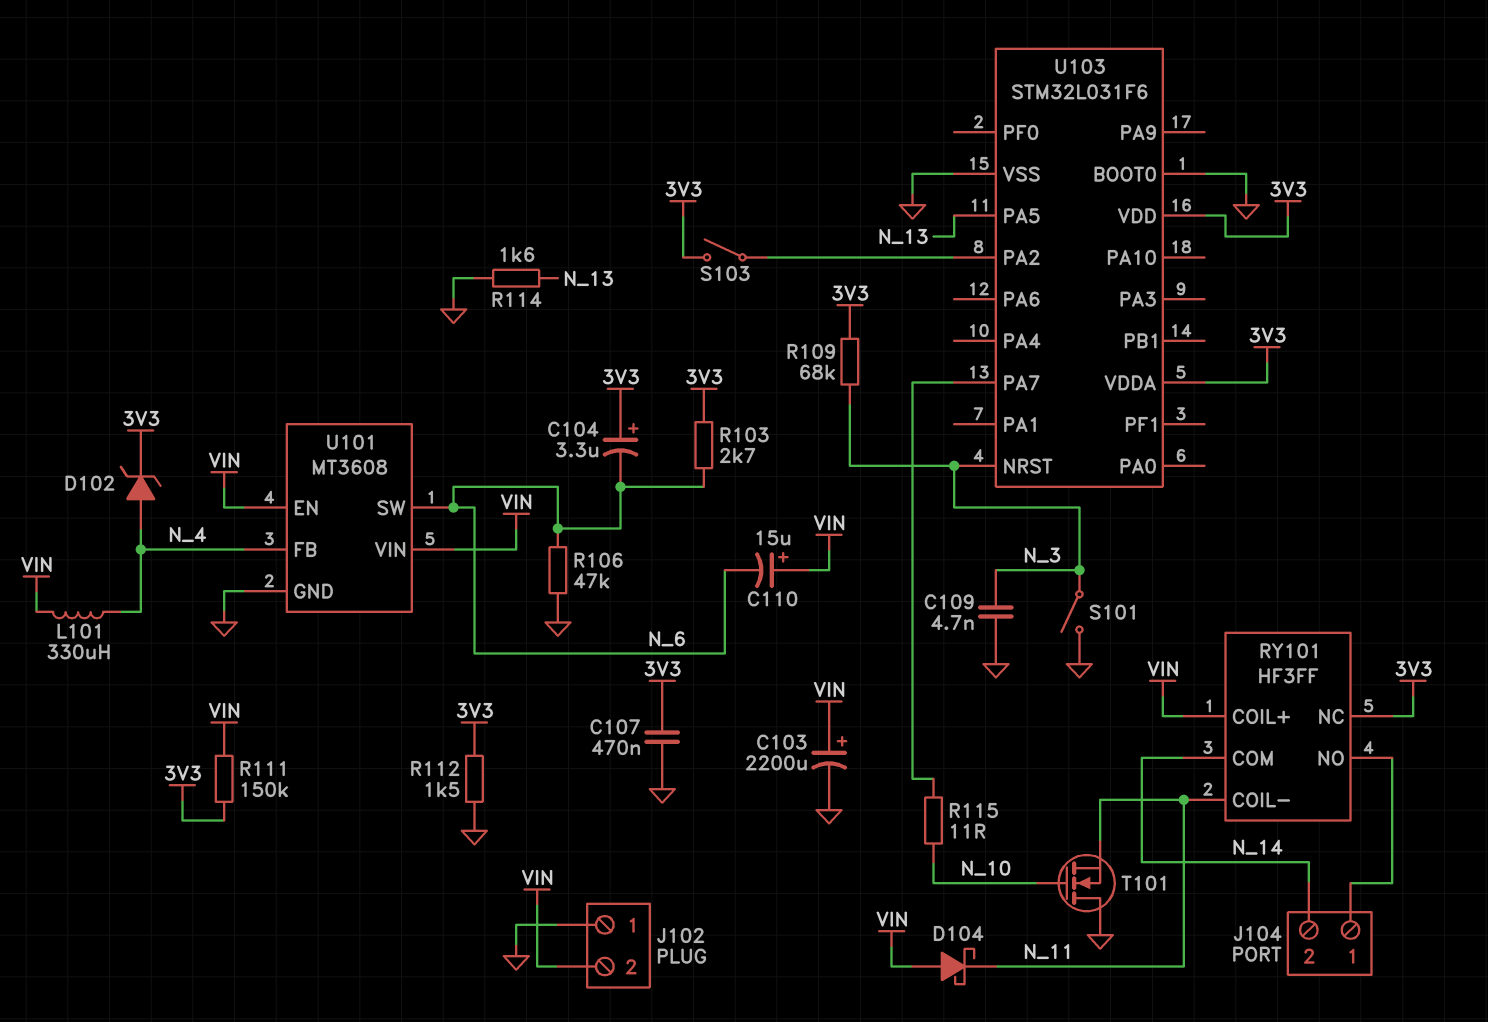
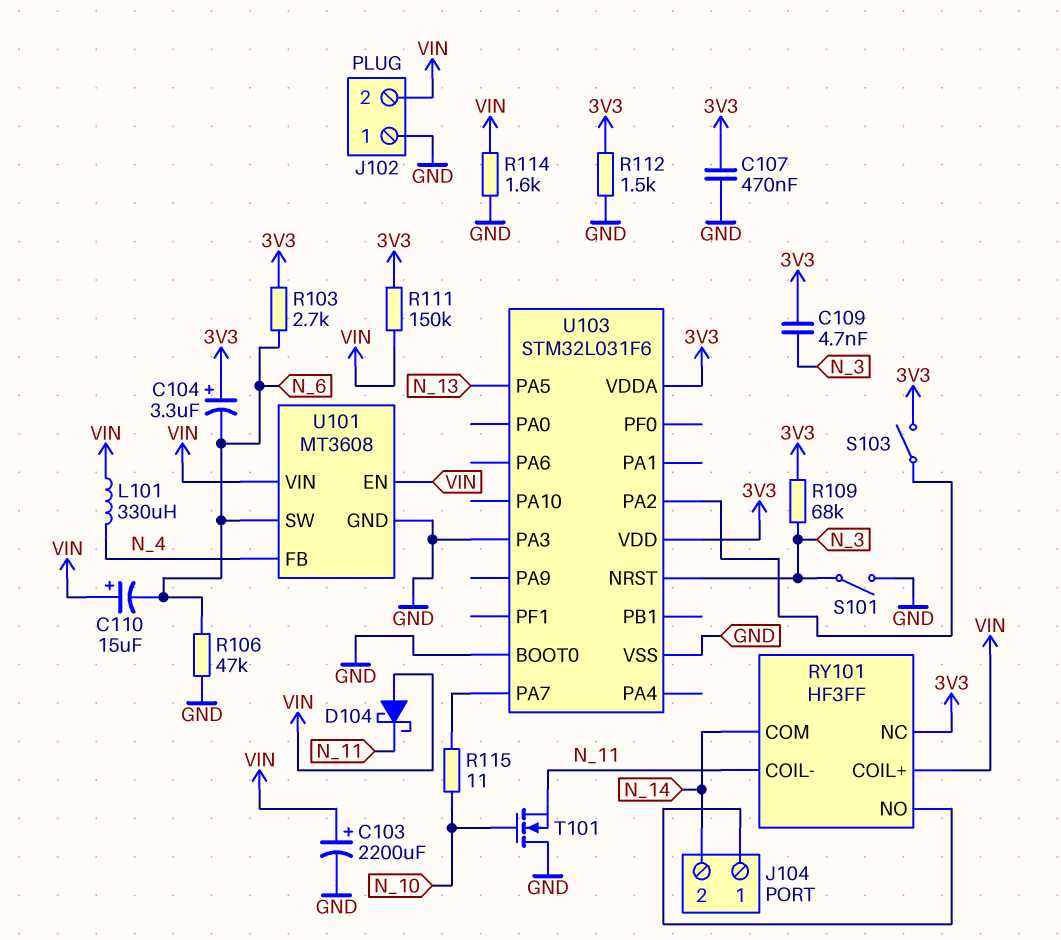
C109: 4.7nF (GND, N_3) -> 4.7nF (3V3, N_3)
D102: zener (A N_4, K 3V3) -> none
R114: 1.6k (GND, N_13) -> 1.6k (GND, VIN)
U103 pin PA3: none -> GND

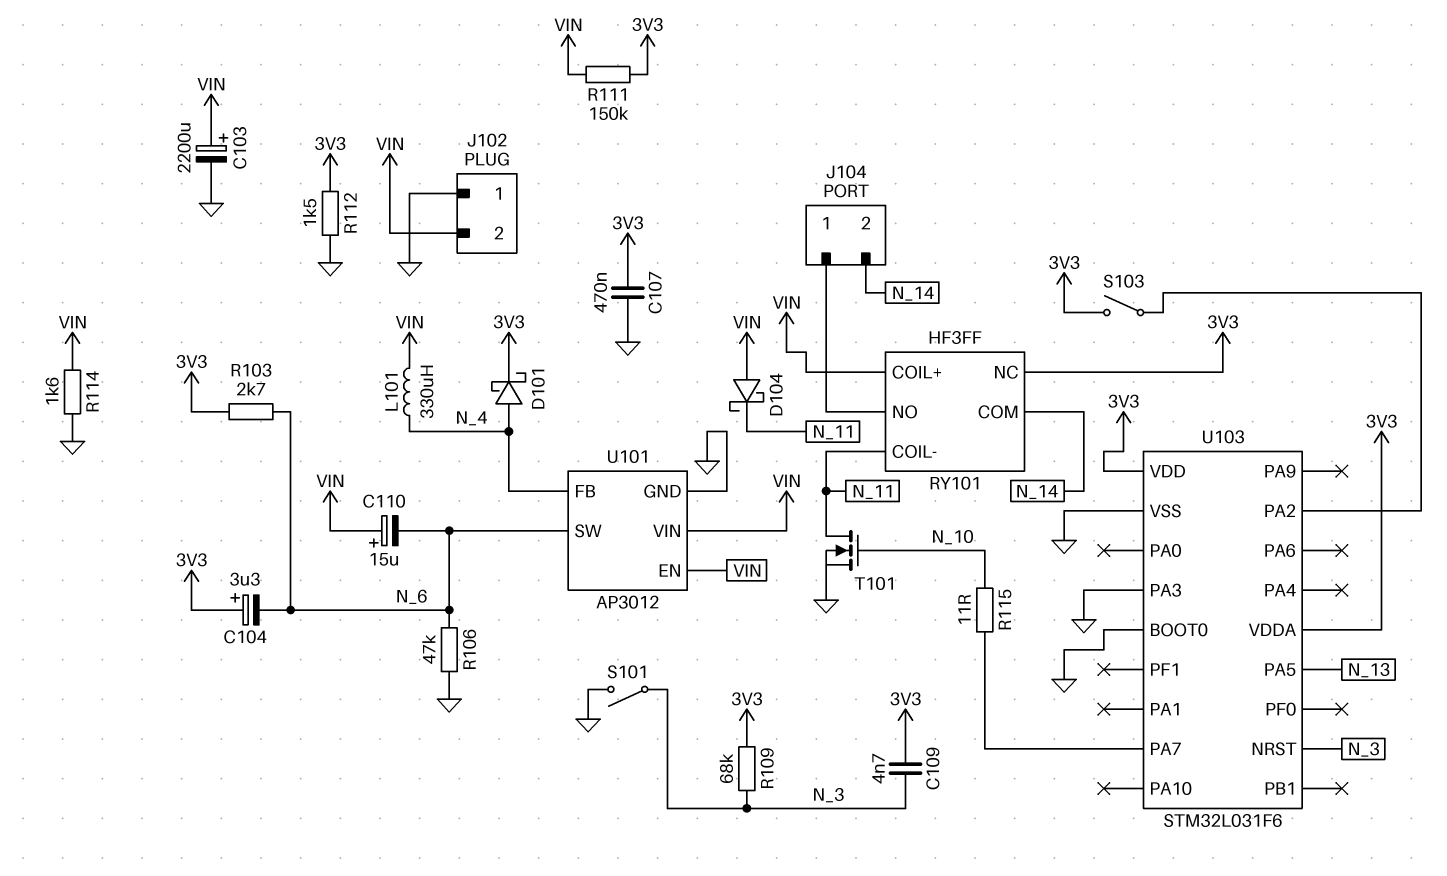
D101: none -> schottky (A N_4, K 3V3)
T101: NMOS (G N_10, D GND, S N_11) -> NMOS (G N_10, D N_11, S GND)
U101: MT3608 -> AP3012

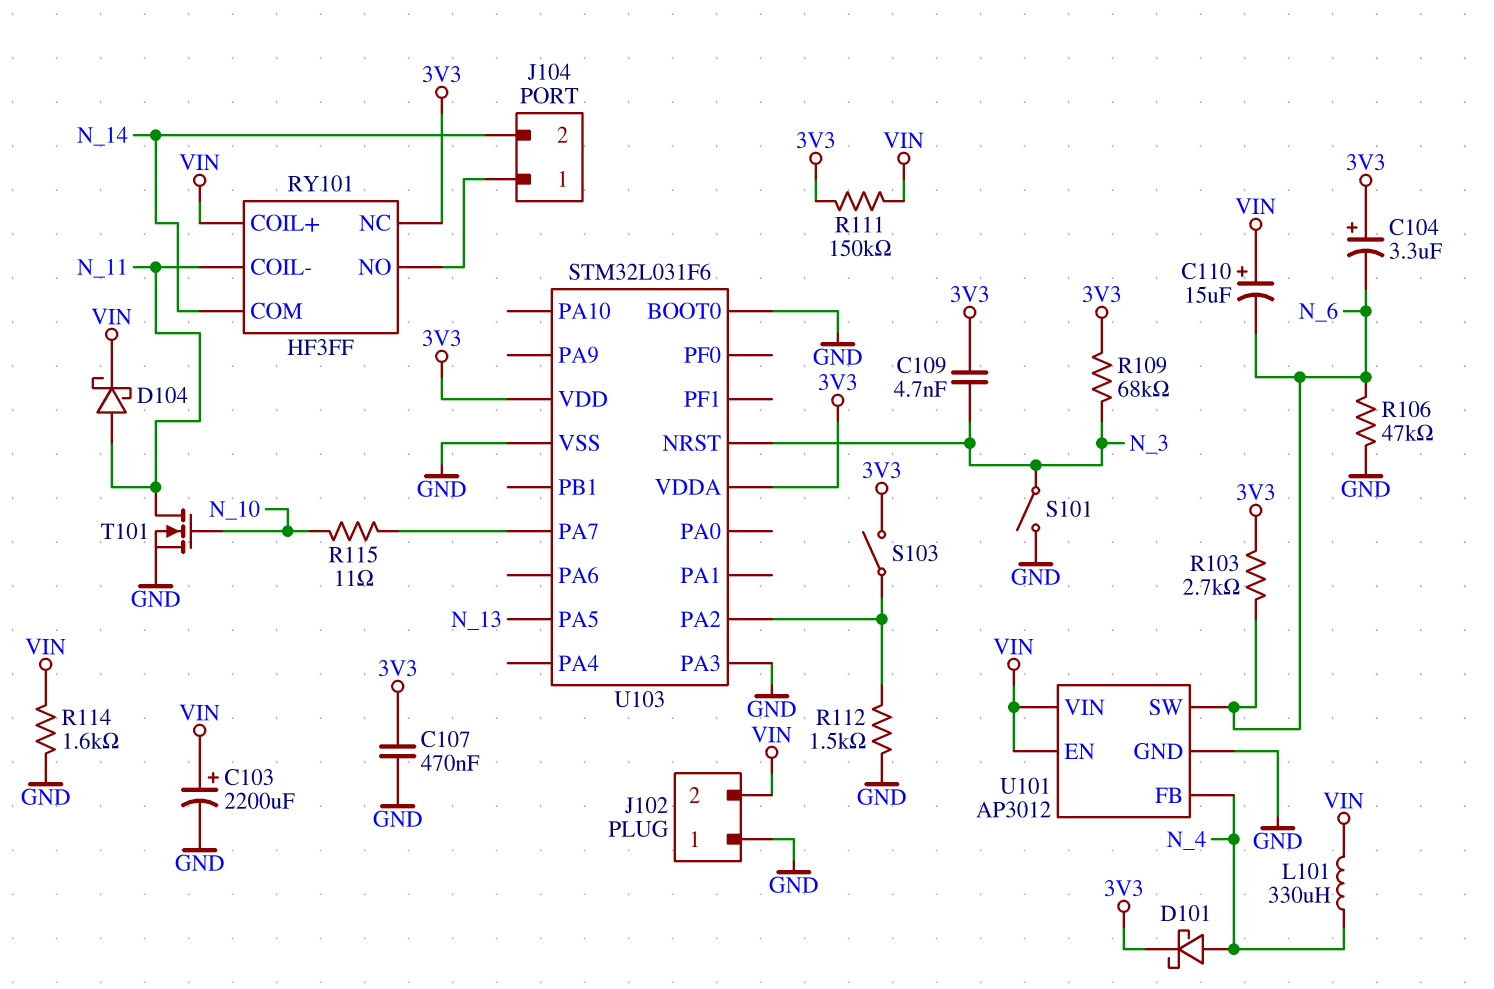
D104: schottky (A VIN, K N_11) -> schottky (A N_11, K VIN)
R112: 1.5k (3V3, GND) -> 1.5k (GND, U103/PA2)

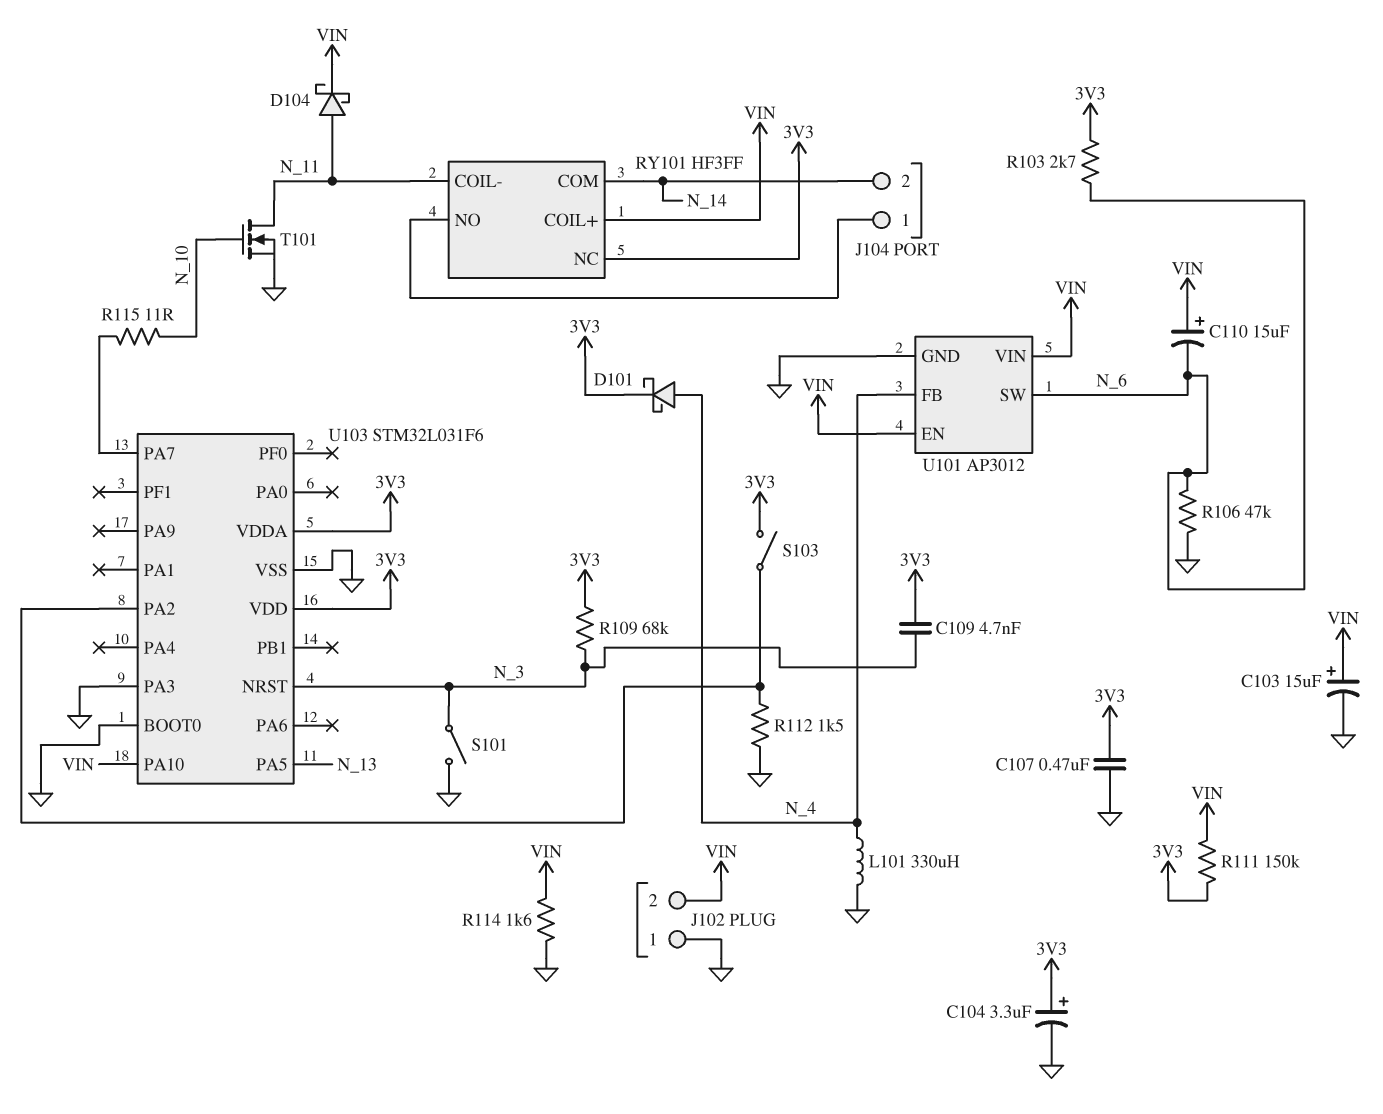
C103: 2200uF (plus VIN, minus GND) -> 15uF (plus VIN, minus GND)
C104: 3.3uF (plus 3V3, minus N_6) -> 3.3uF (plus 3V3, minus GND)
L101: 330uH (N_4, VIN) -> 330uH (GND, N_4)
U103 pin PA10: none -> VIN

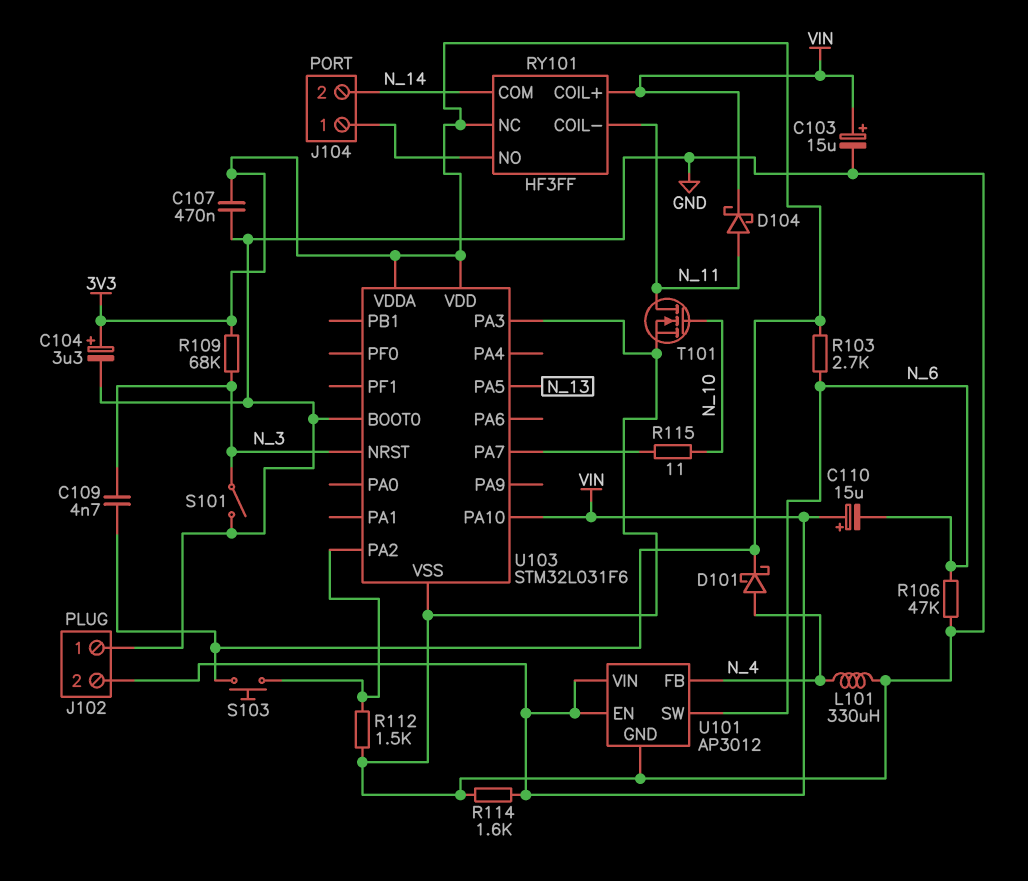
R111: 150k (3V3, VIN) -> none
S103: switch (3V3, U103/PA2) -> button (3V3, U103/PA2)

